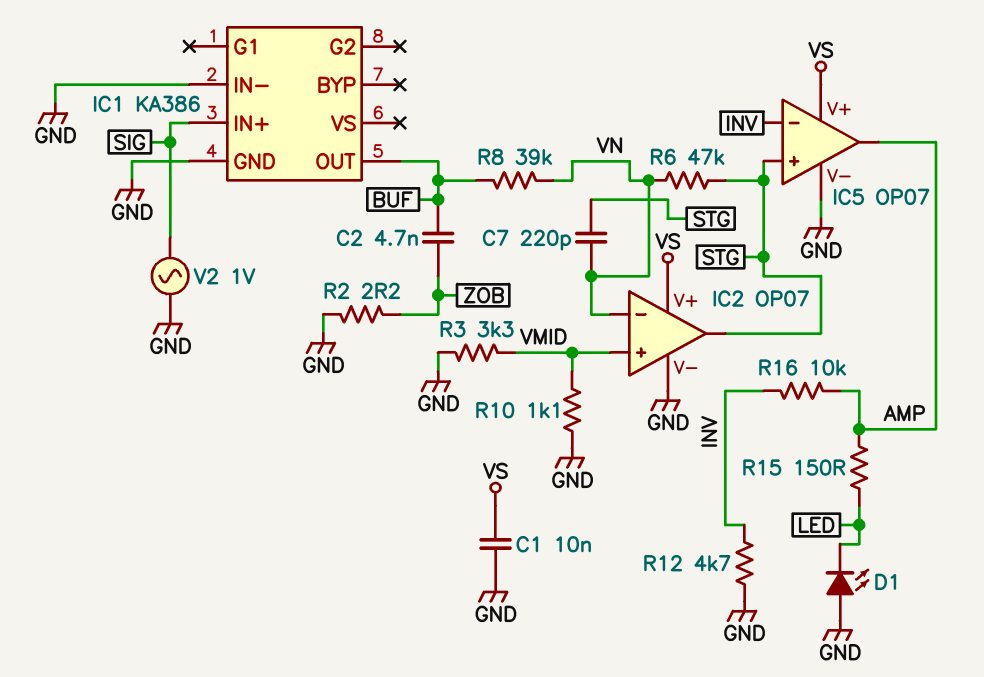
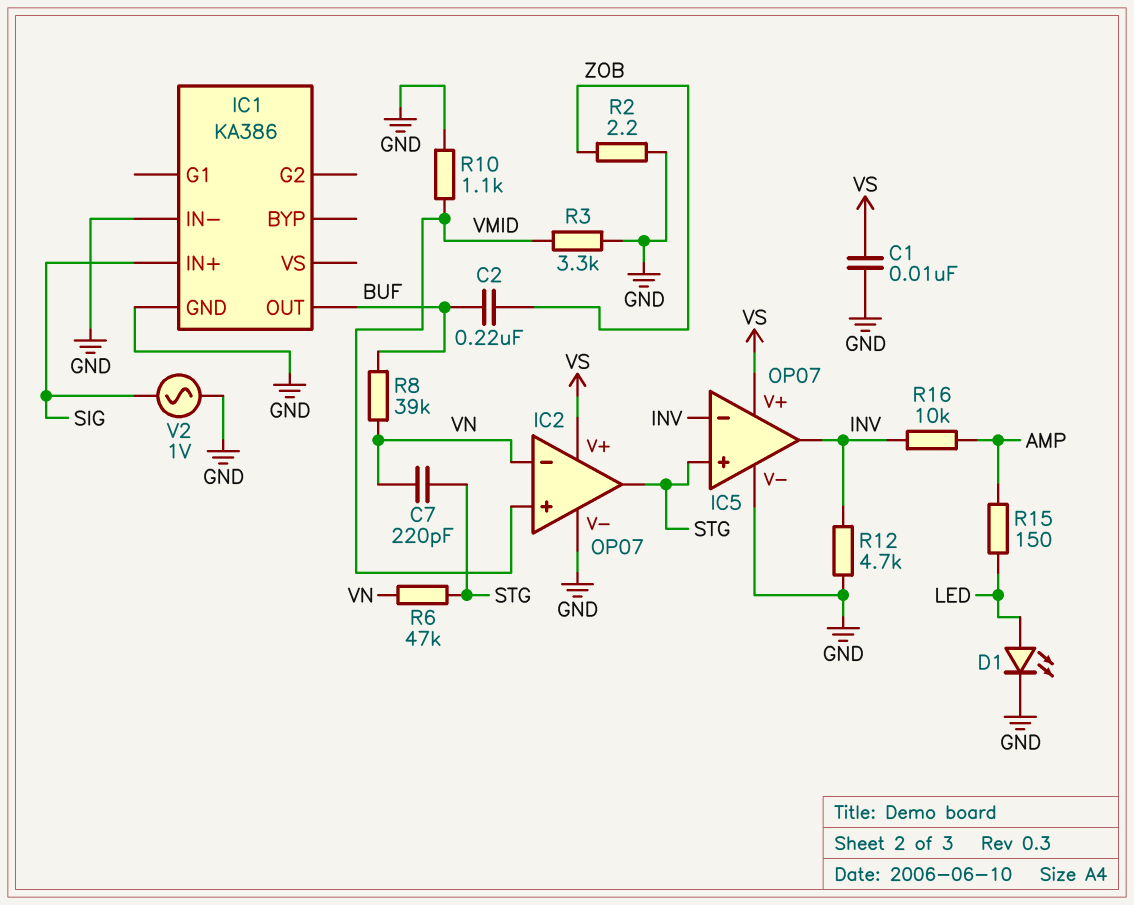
C2: 4.7nF (BUF, ZOB) -> 220nF (BUF, ZOB)
D1: LED (A GND, K LED) -> LED (A LED, K GND)
IC5 pin out: AMP -> INV

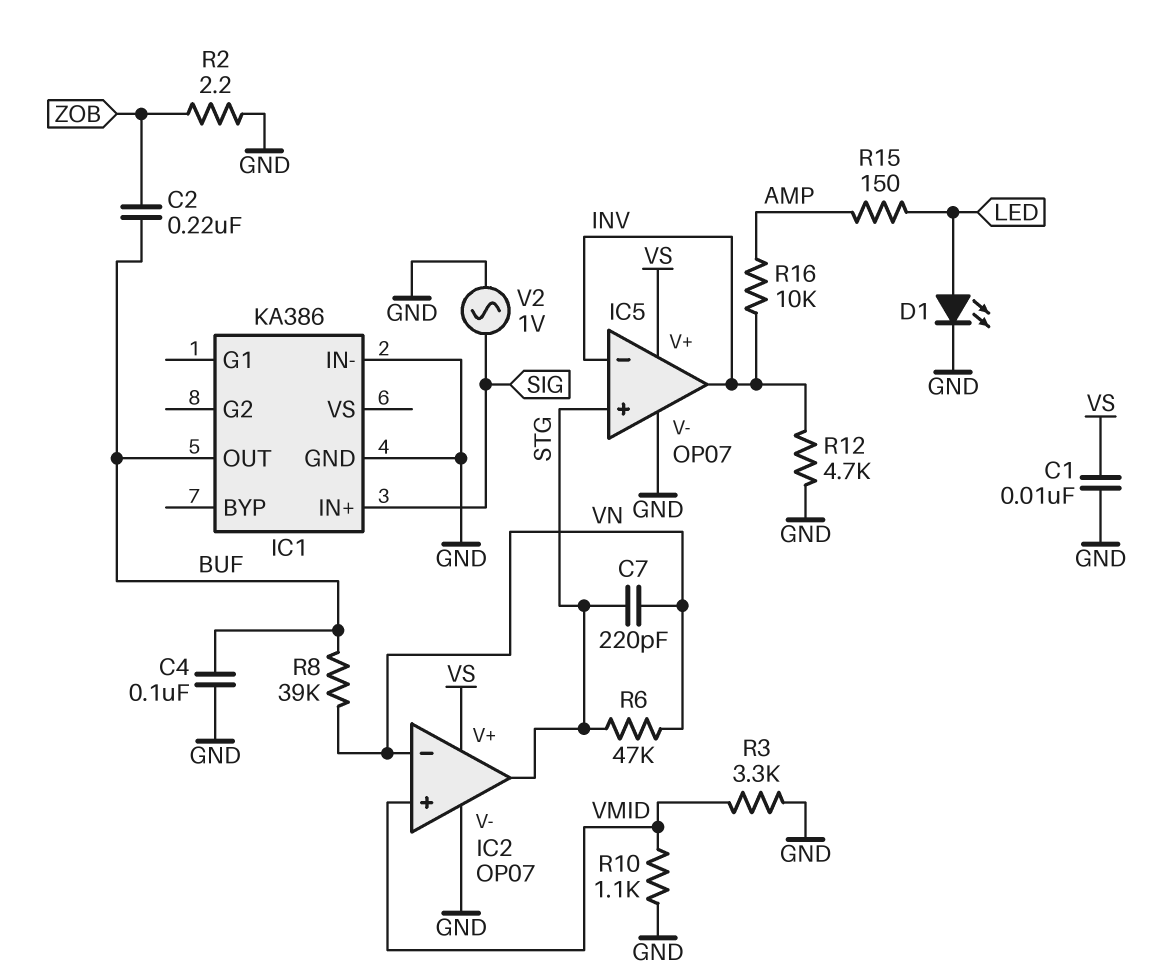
C4: none -> 100nF (BUF, GND)

